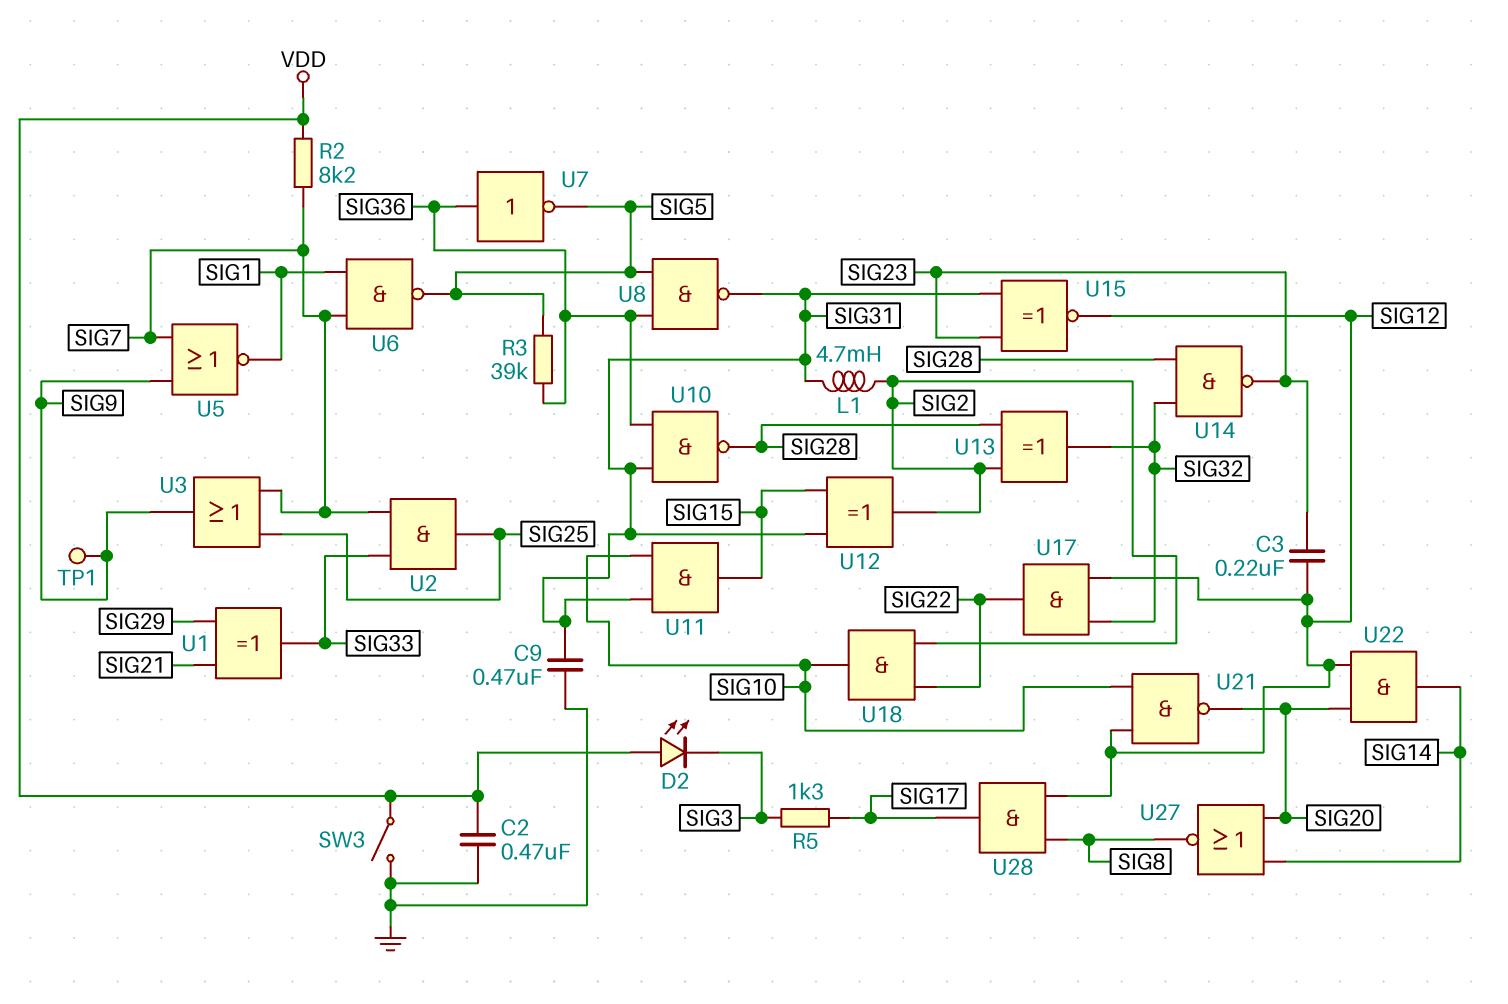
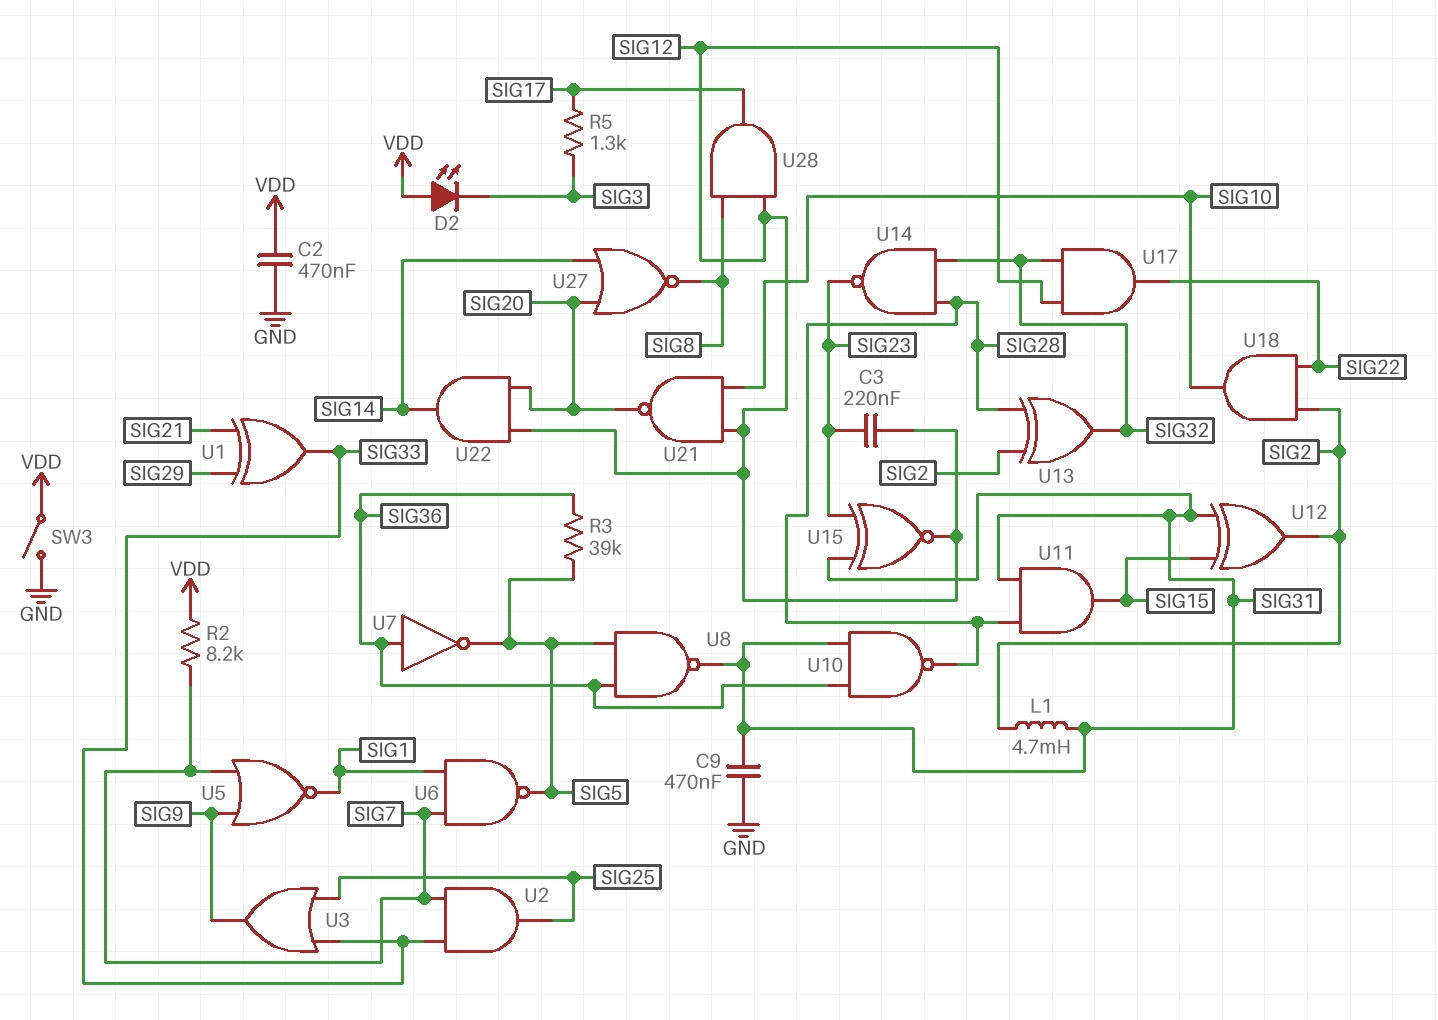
TP1: test point (SIG9) -> none
U3: OR (in SIG7, in SIG25, out SIG9) -> OR (in SIG25, in SIG33, out SIG9)
U11: AND (in SIG10, in SIG31, out SIG15) -> AND (in SIG28, in SIG31, out SIG15)

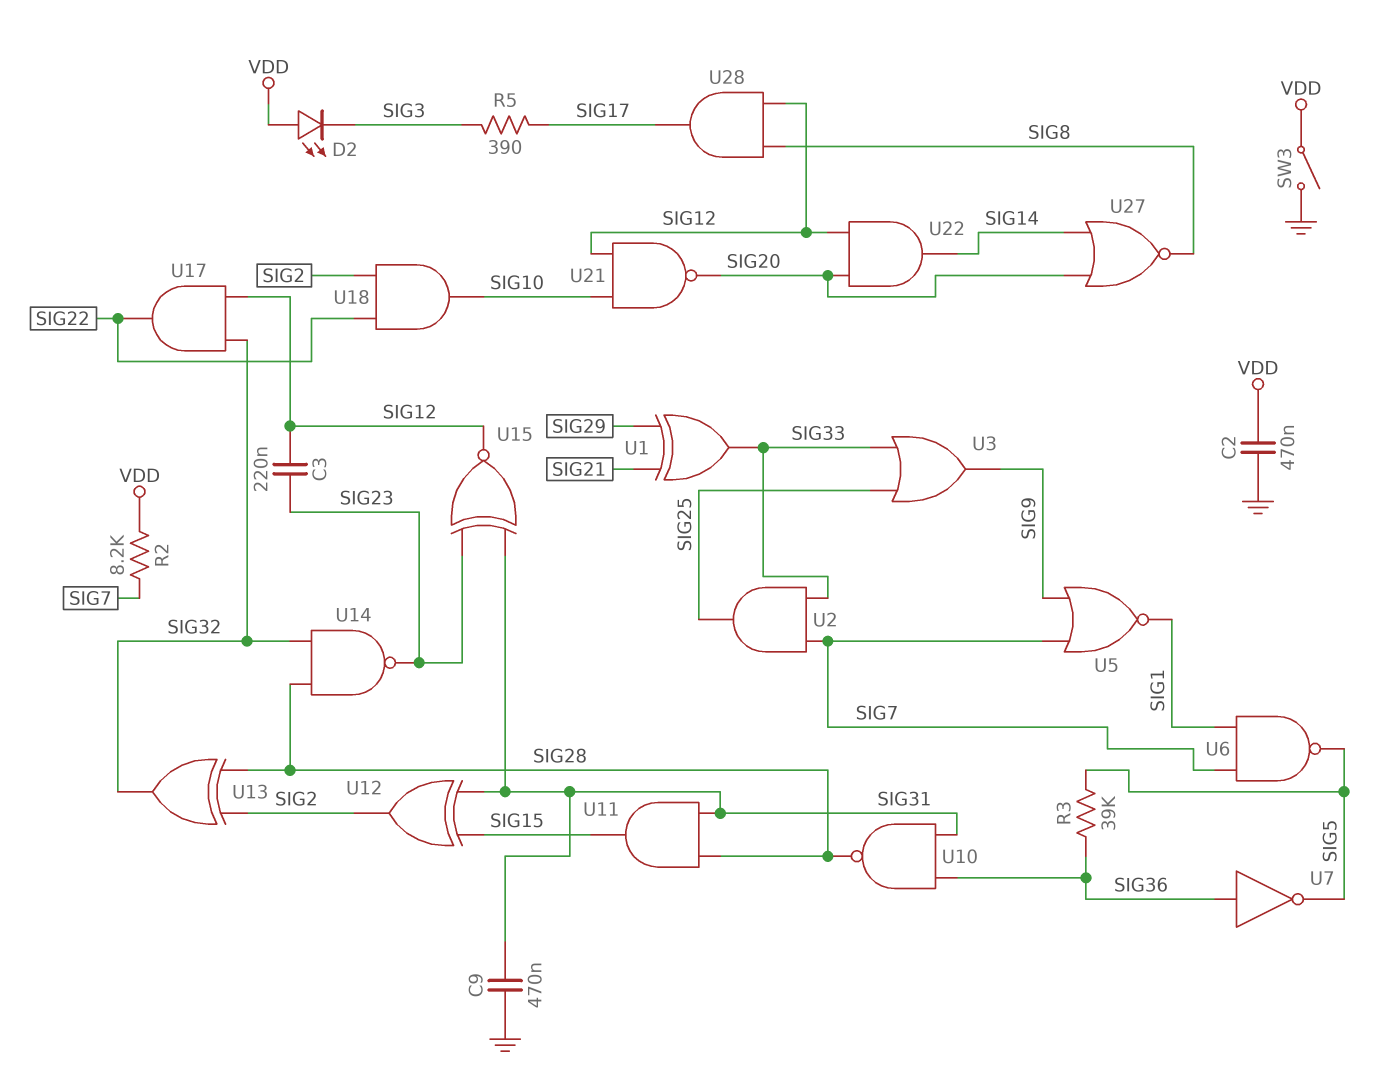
L1: 4.7mH (SIG2, SIG31) -> none
R5: 1.3k (SIG3, SIG17) -> 390 (SIG3, SIG17)
U8: NAND (in SIG5, in SIG36, out SIG31) -> none

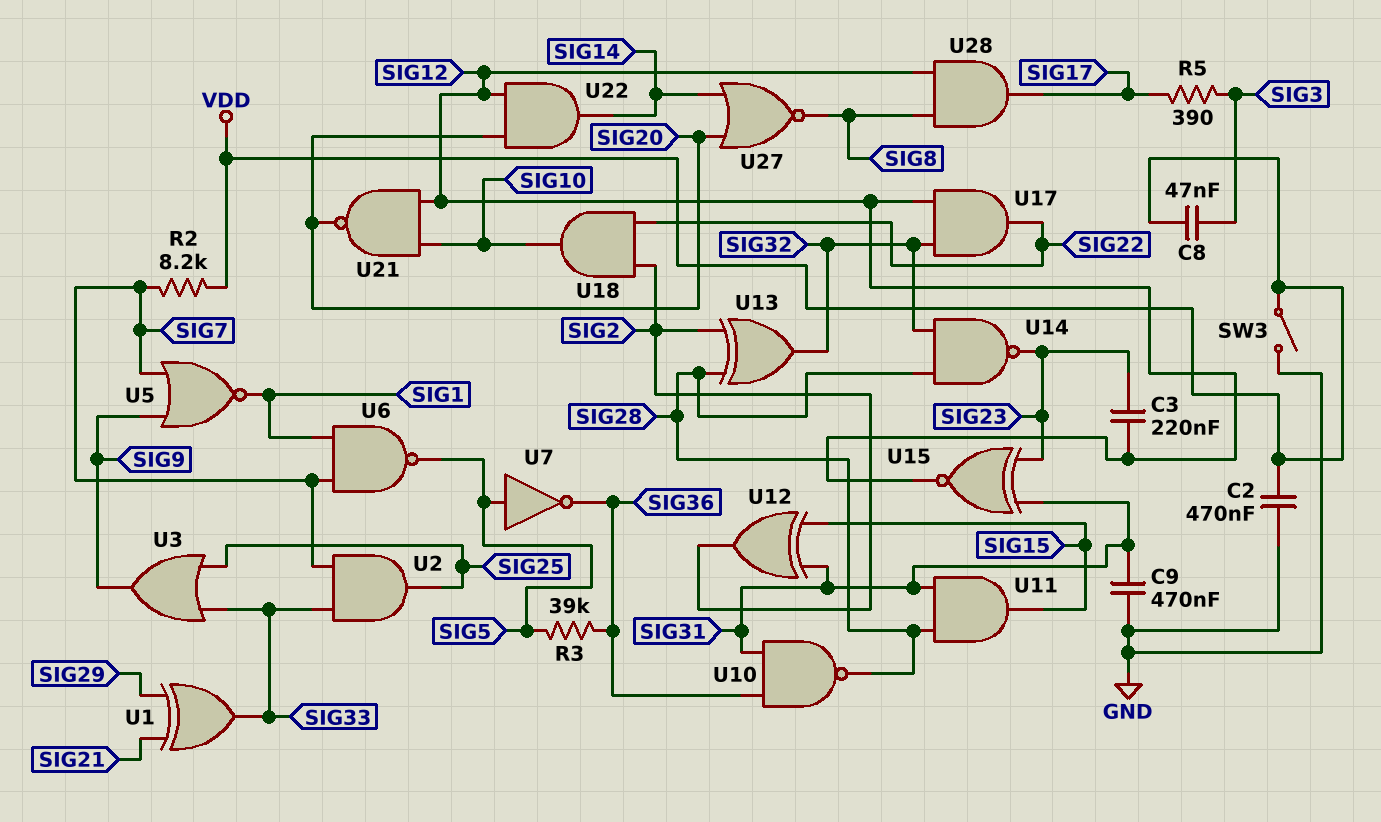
C8: none -> 47nF (SIG3, VDD)
D2: LED (A VDD, K SIG3) -> none
U7: NOT (in SIG36, out SIG5) -> NOT (in SIG5, out SIG36)

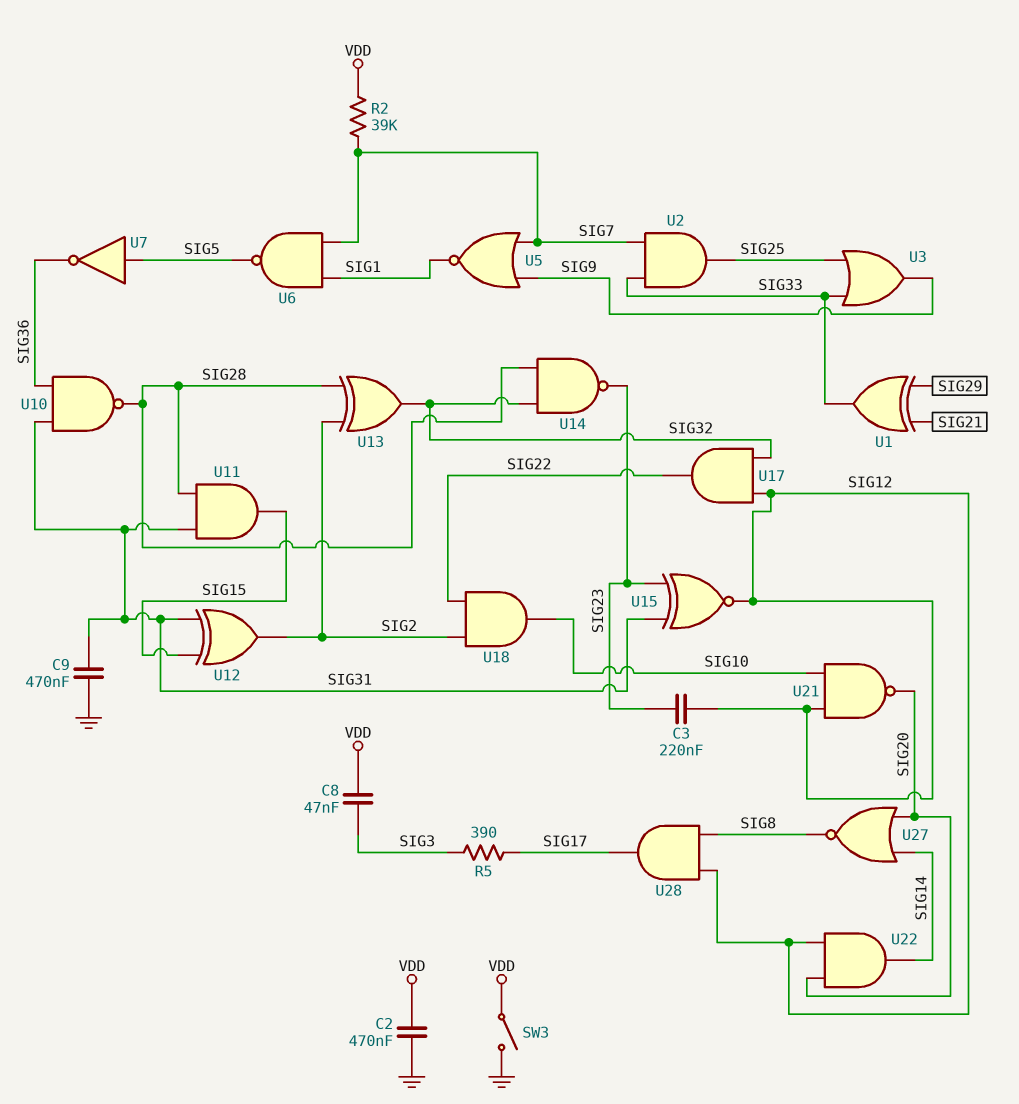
R2: 8.2k (SIG7, VDD) -> 39k (SIG7, VDD)
R3: 39k (SIG5, SIG36) -> none

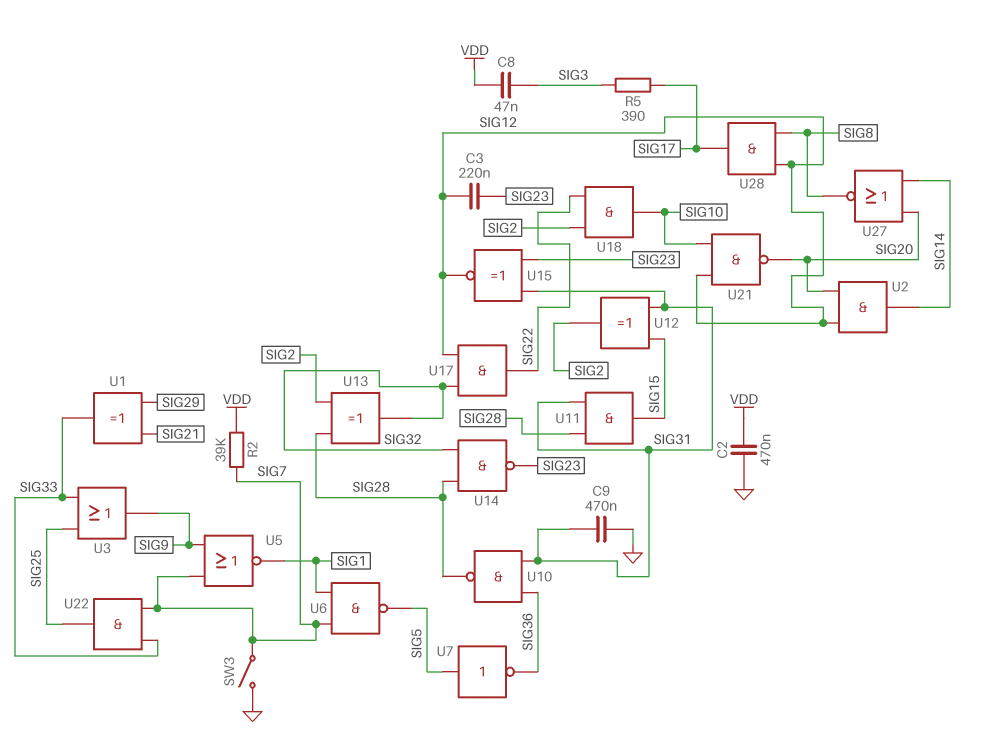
SW3: switch (GND, VDD) -> switch (GND, SIG7)
U2: AND (in SIG7, in SIG33, out SIG25) -> AND (in SIG12, in SIG20, out SIG14)
U22: AND (in SIG12, in SIG20, out SIG14) -> AND (in SIG7, in SIG33, out SIG25)

